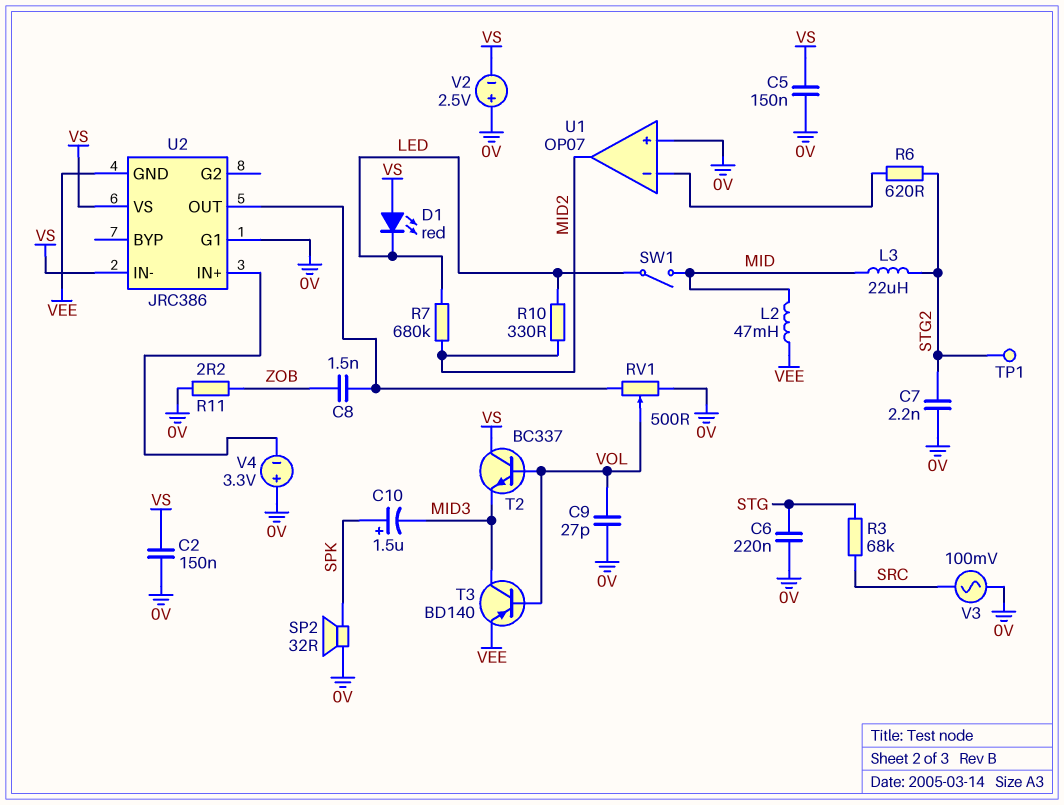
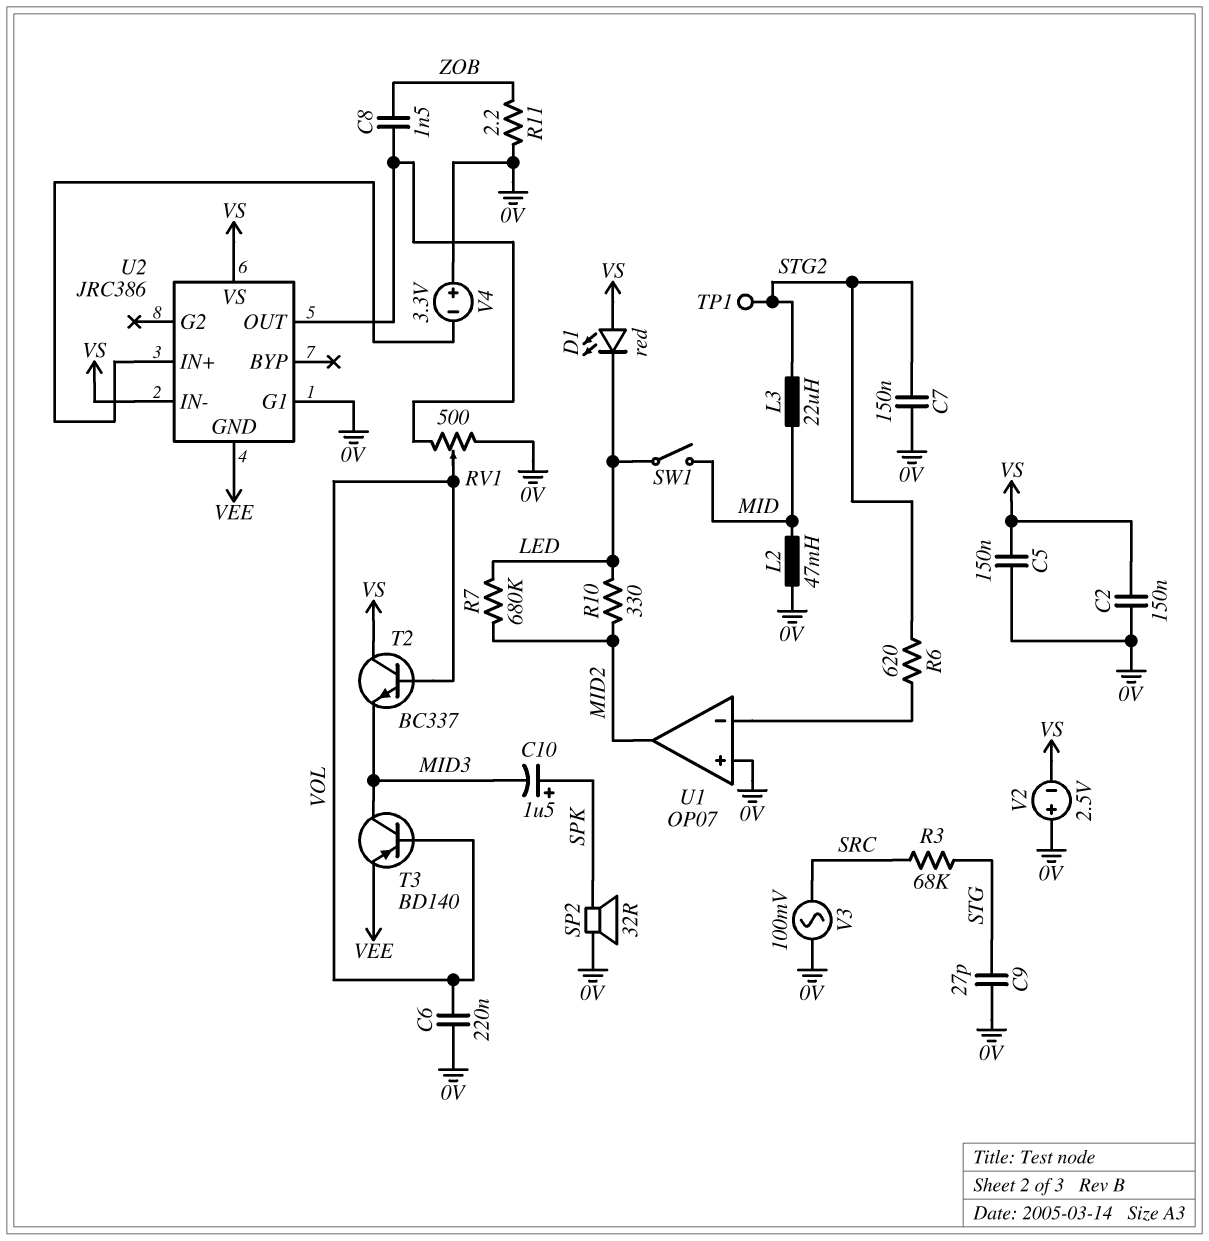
C6: 220nF (0V, STG) -> 220nF (0V, VOL)
C7: 2.2nF (0V, STG2) -> 150nF (0V, STG2)
C9: 27pF (0V, VOL) -> 27pF (0V, STG)
L2: 47mH (MID, VEE) -> 47mH (0V, MID)

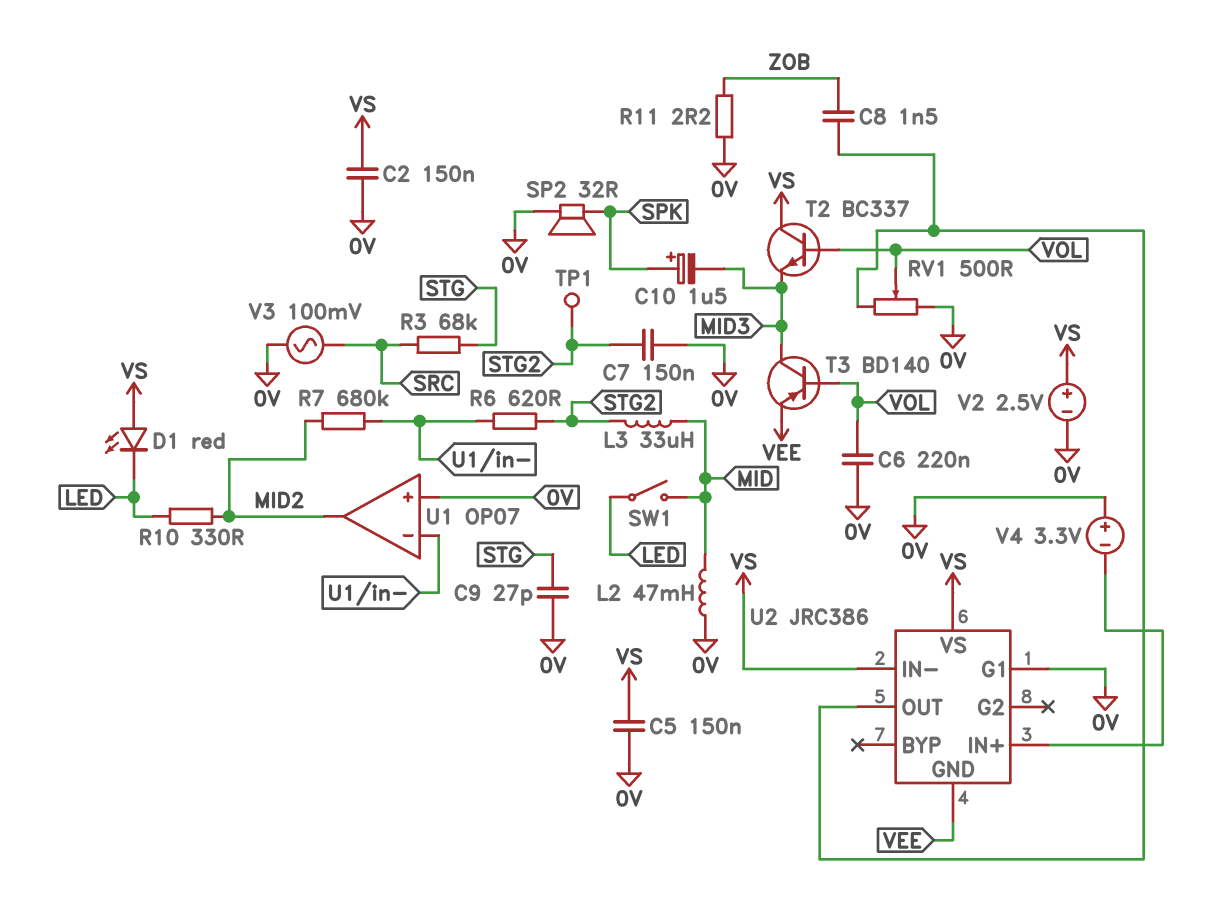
L3: 22uH (MID, STG2) -> 33uH (MID, STG2)
R7: 680k (LED, MID2) -> 680k (MID2, U1/in-)
V2: 2.5V (plus 0V, minus VS) -> 2.5V (plus VS, minus 0V)

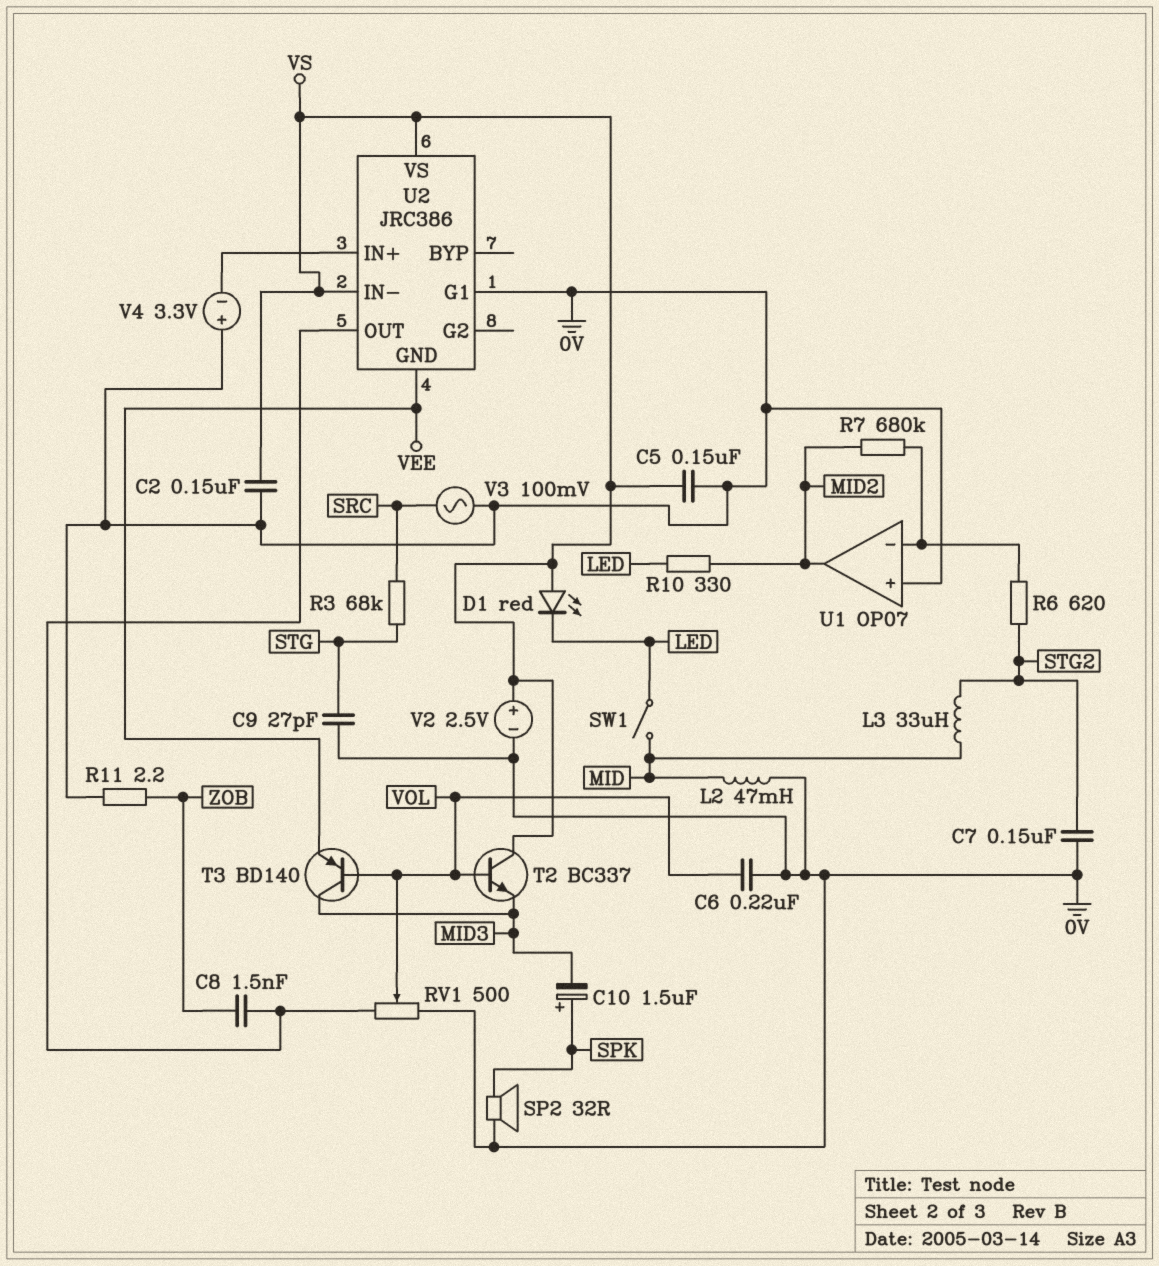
TP1: test point (STG2) -> none

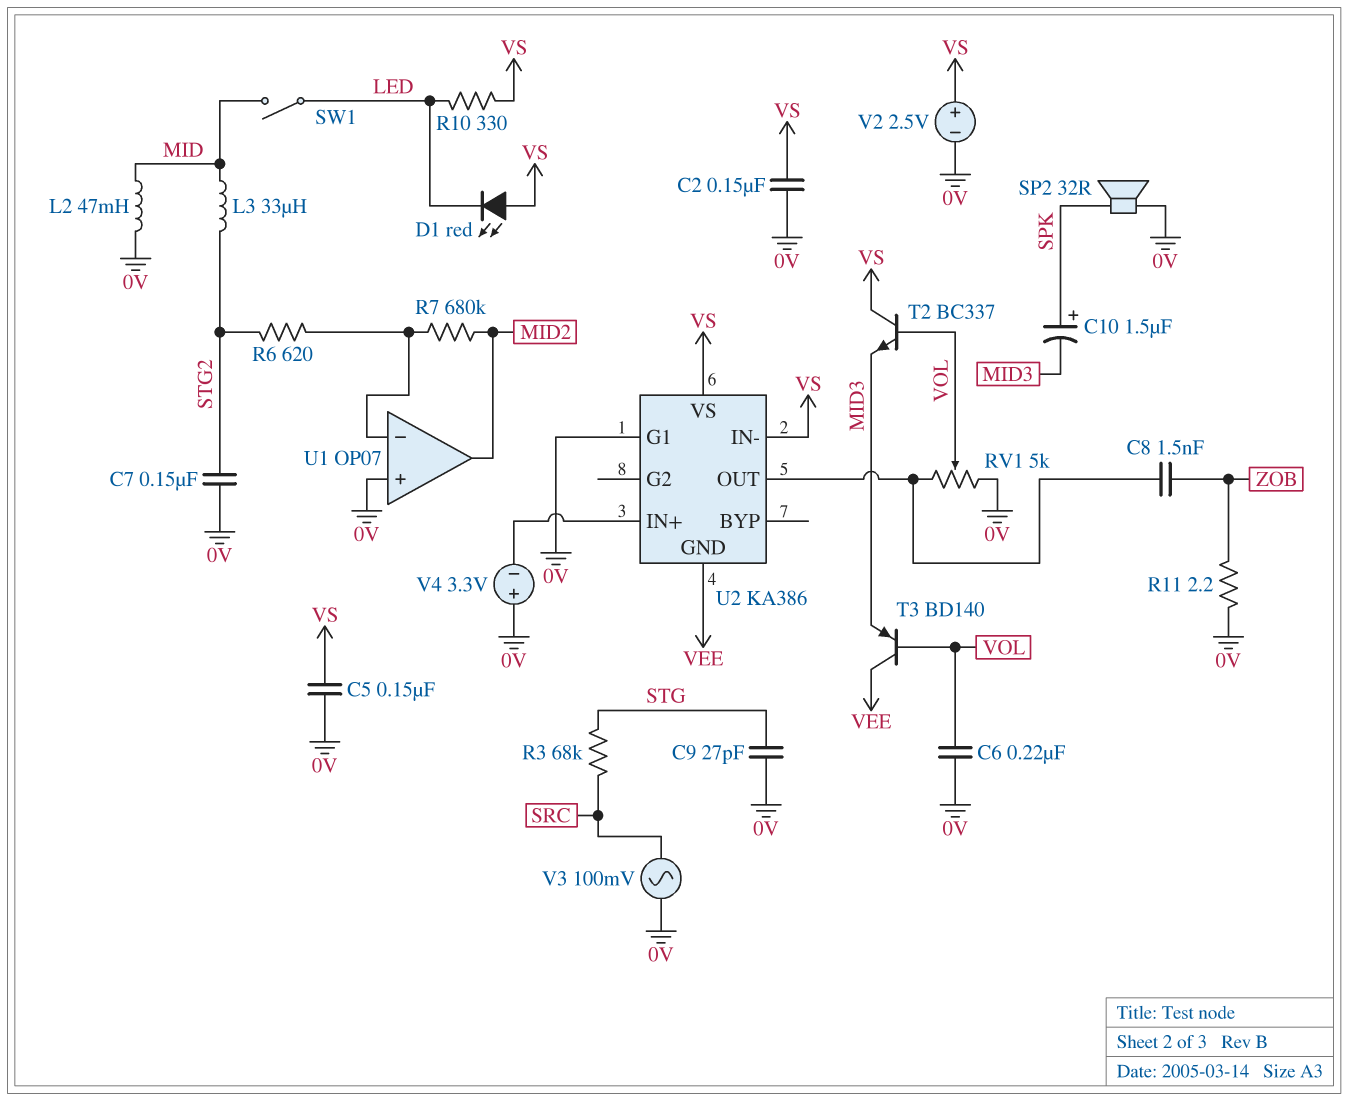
R10: 330 (LED, MID2) -> 330 (LED, VS)
RV1: 500 (0V, U2/OUT, wiper VOL) -> 5k (0V, U2/OUT, wiper VOL)
T3: PNP BD140 (B VOL, C MID3, E VEE) -> PNP BD140 (B VOL, C VEE, E MID3)
U2: JRC386 -> KA386

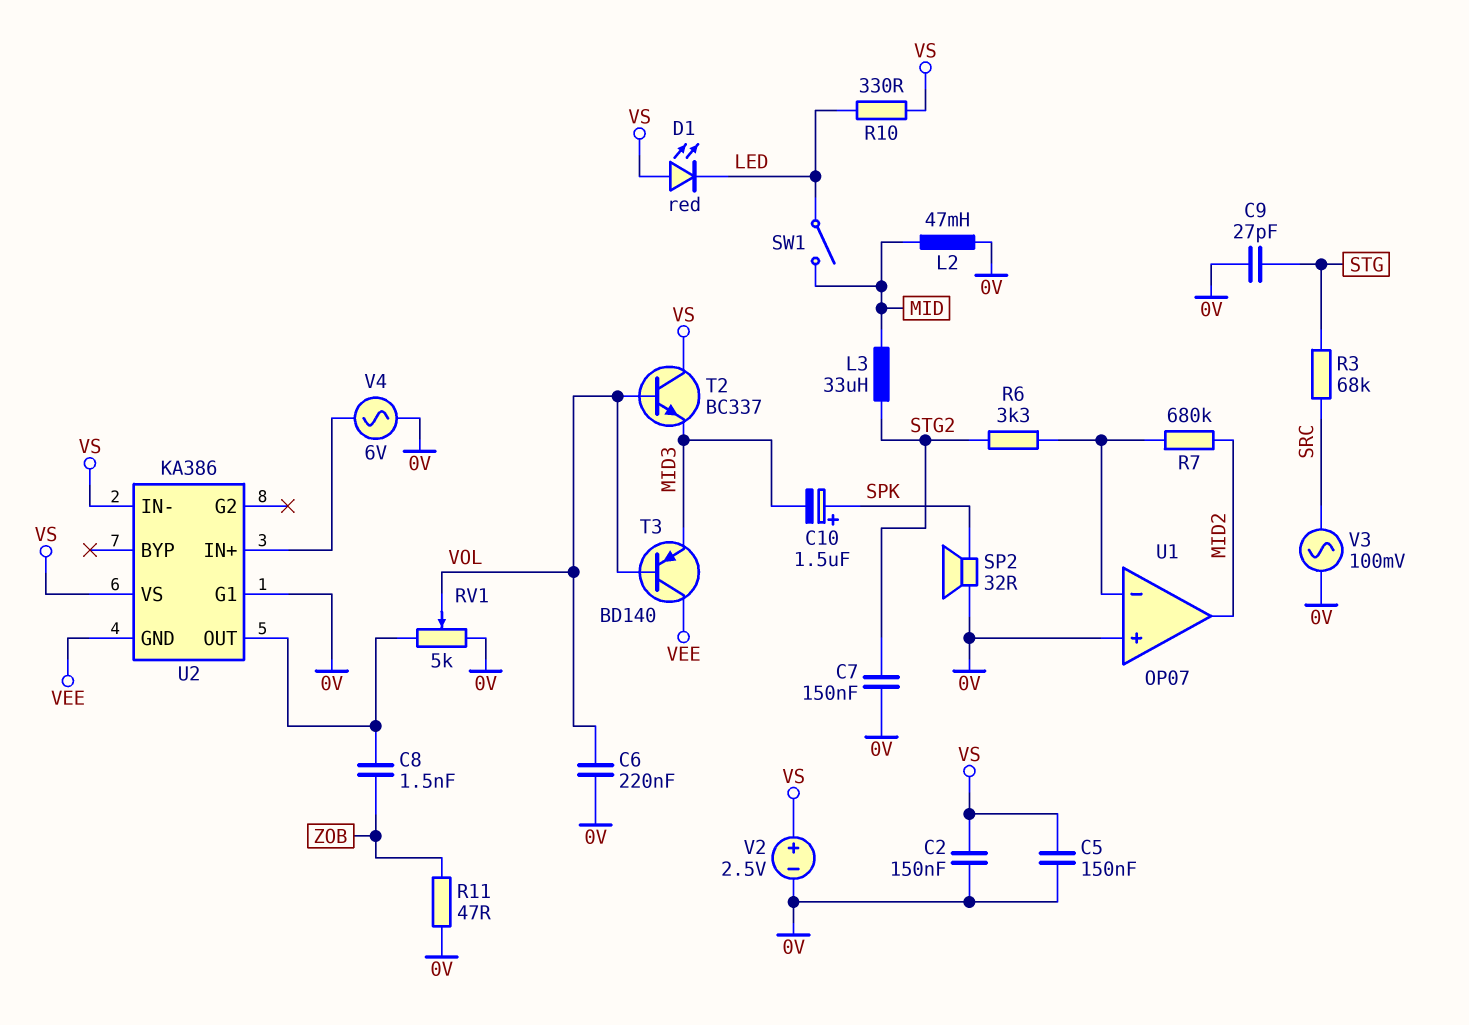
R6: 620 (STG2, U1/in-) -> 3.3k (STG2, U1/in-)
R11: 2.2 (0V, ZOB) -> 47 (0V, ZOB)
V4: 3.3V (plus 0V, minus U2/IN+) -> AC 6V (0V, U2/IN+)

